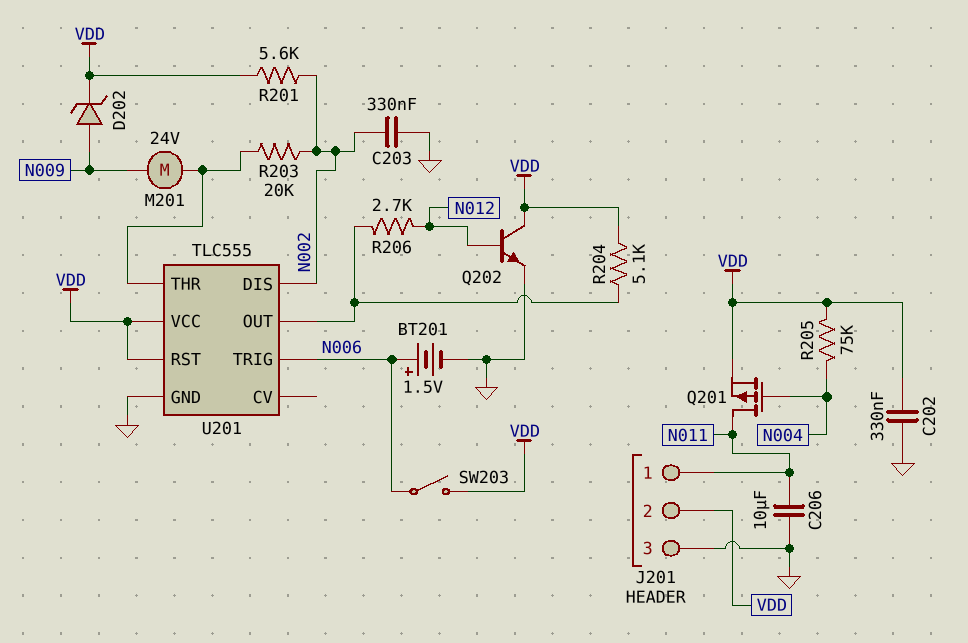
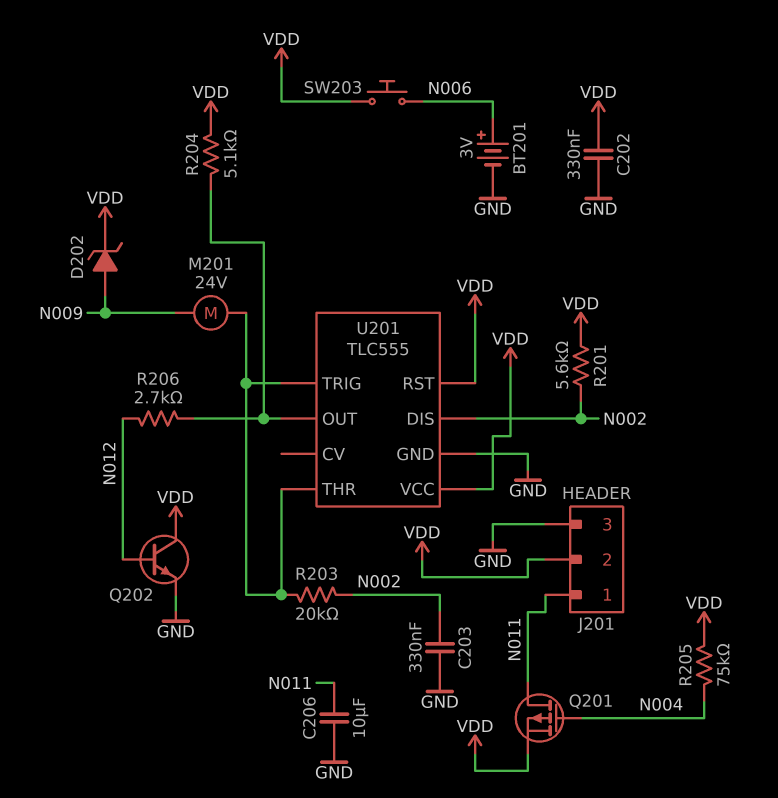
BT201: 1.5V (plus N006, minus GND) -> 3V (plus N006, minus GND)
SW203: switch (N006, VDD) -> button (N006, VDD)
U201 pin TRIG: N006 -> U201/THR

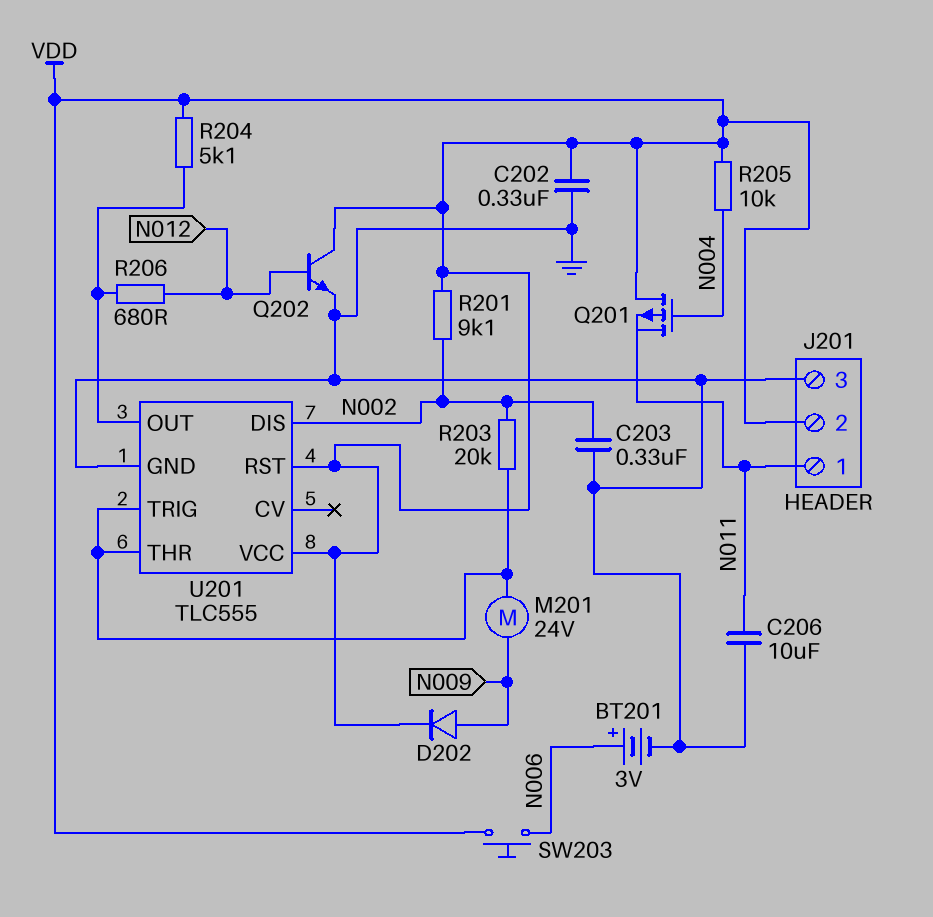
D202: zener (A N009, K VDD) -> diode (A N009, K VDD)
Q201: PMOS (G N004, D N011, S VDD) -> PMOS (G N004, D VDD, S N011)
R201: 5.6k (N002, VDD) -> 9.1k (N002, VDD)
R205: 75k (N004, VDD) -> 10k (N004, VDD)
R206: 2.7k (N012, U201/OUT) -> 680 (N012, U201/OUT)

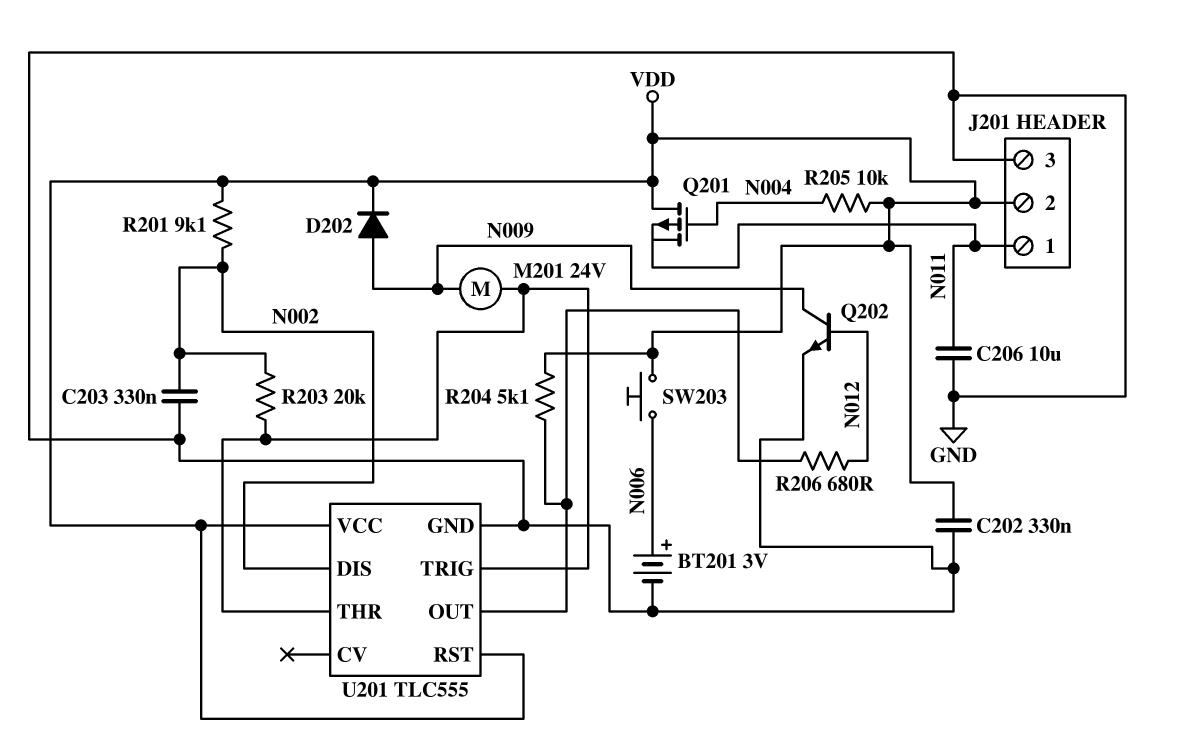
Q202: NPN (B N012, C VDD, E GND) -> NPN (B N012, C N009, E GND)

